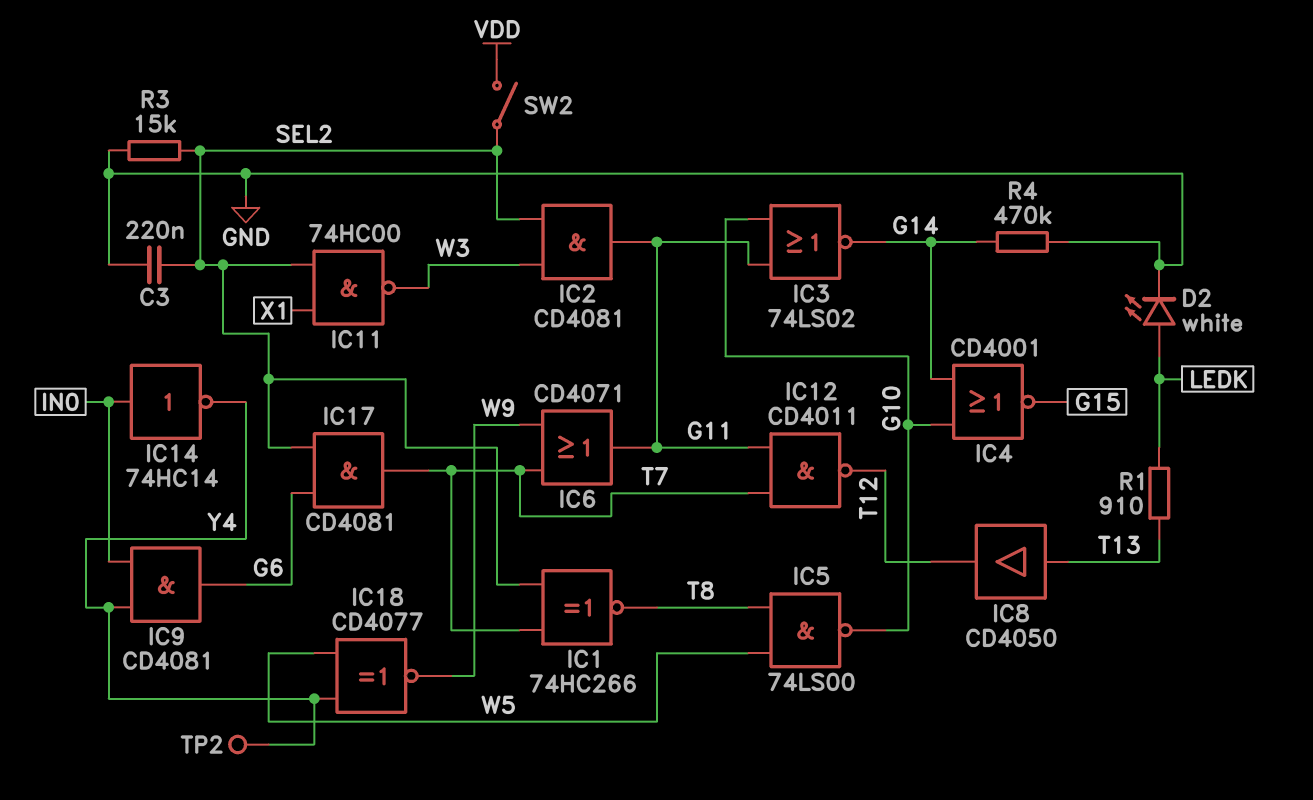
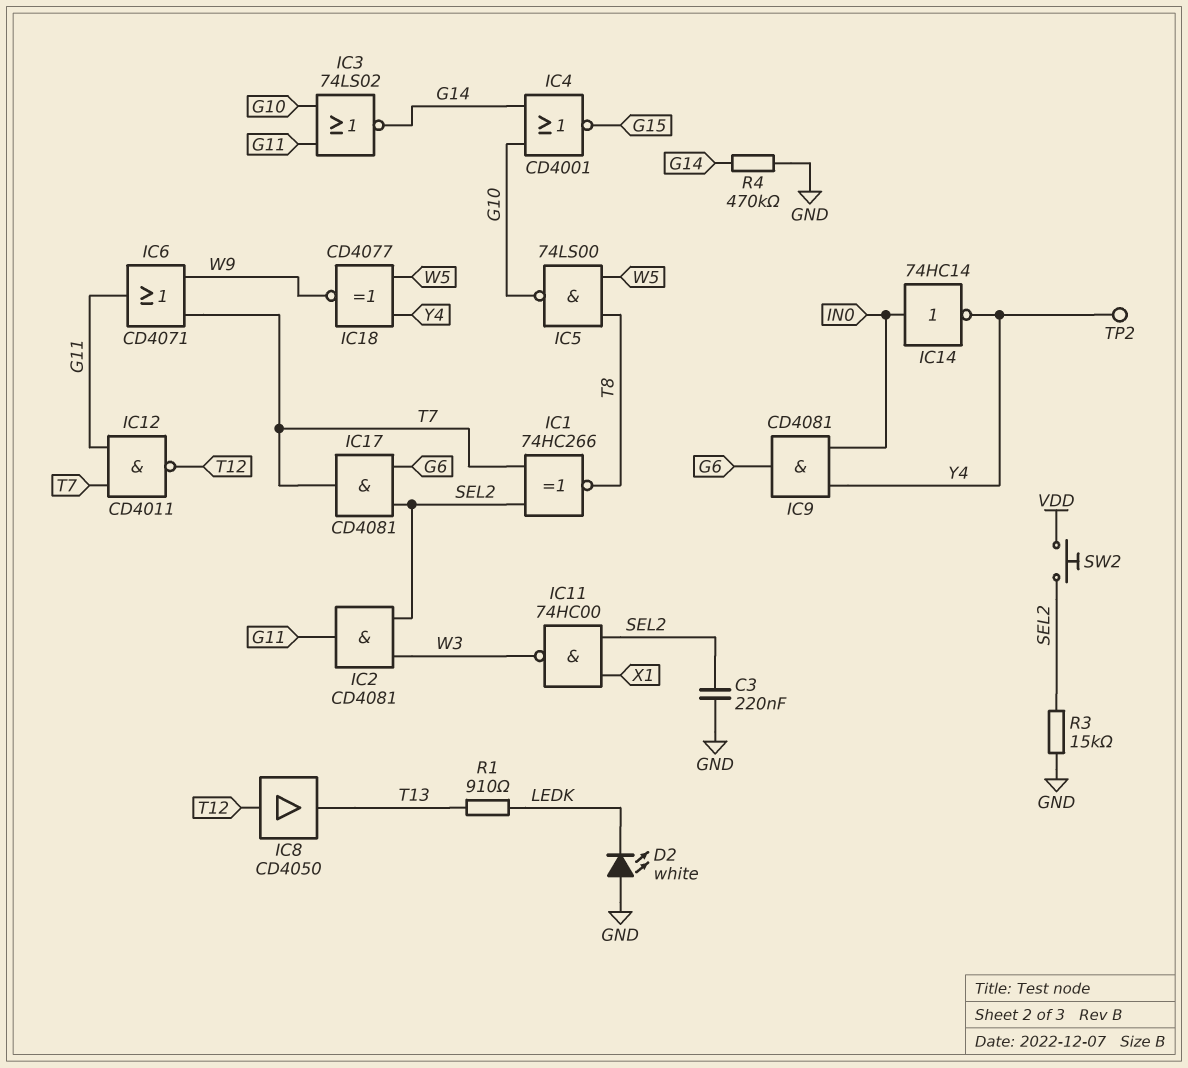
D2: LED white (A LEDK, K GND) -> LED white (A GND, K LEDK)
IC8: buffer CD4050 (in T13, out T12) -> buffer CD4050 (in T12, out T13)
SW2: switch (SEL2, VDD) -> button (SEL2, VDD)

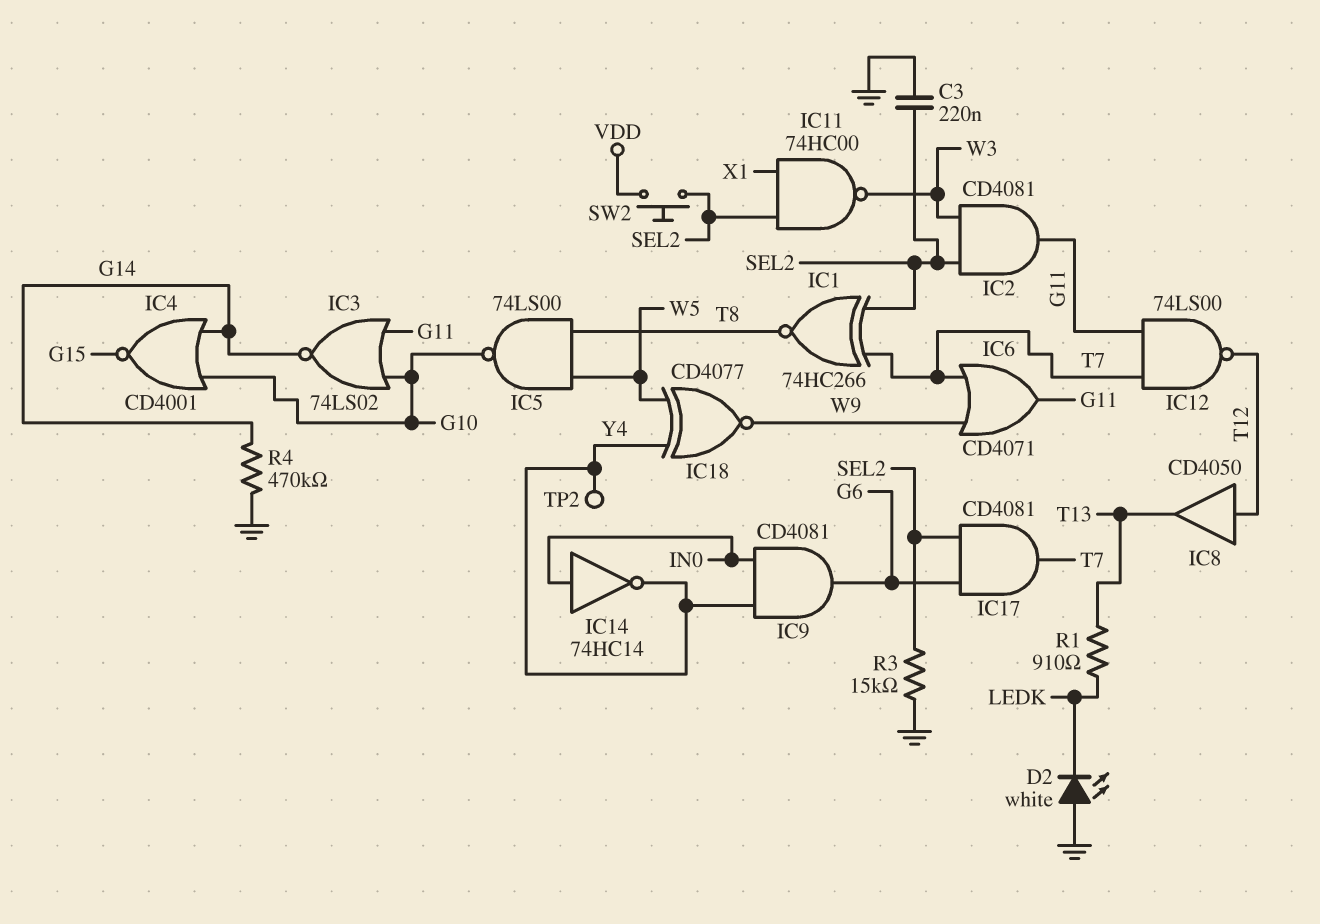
IC12: NAND CD4011 (in G11, in T7, out T12) -> NAND 74LS00 (in G11, in T7, out T12)

